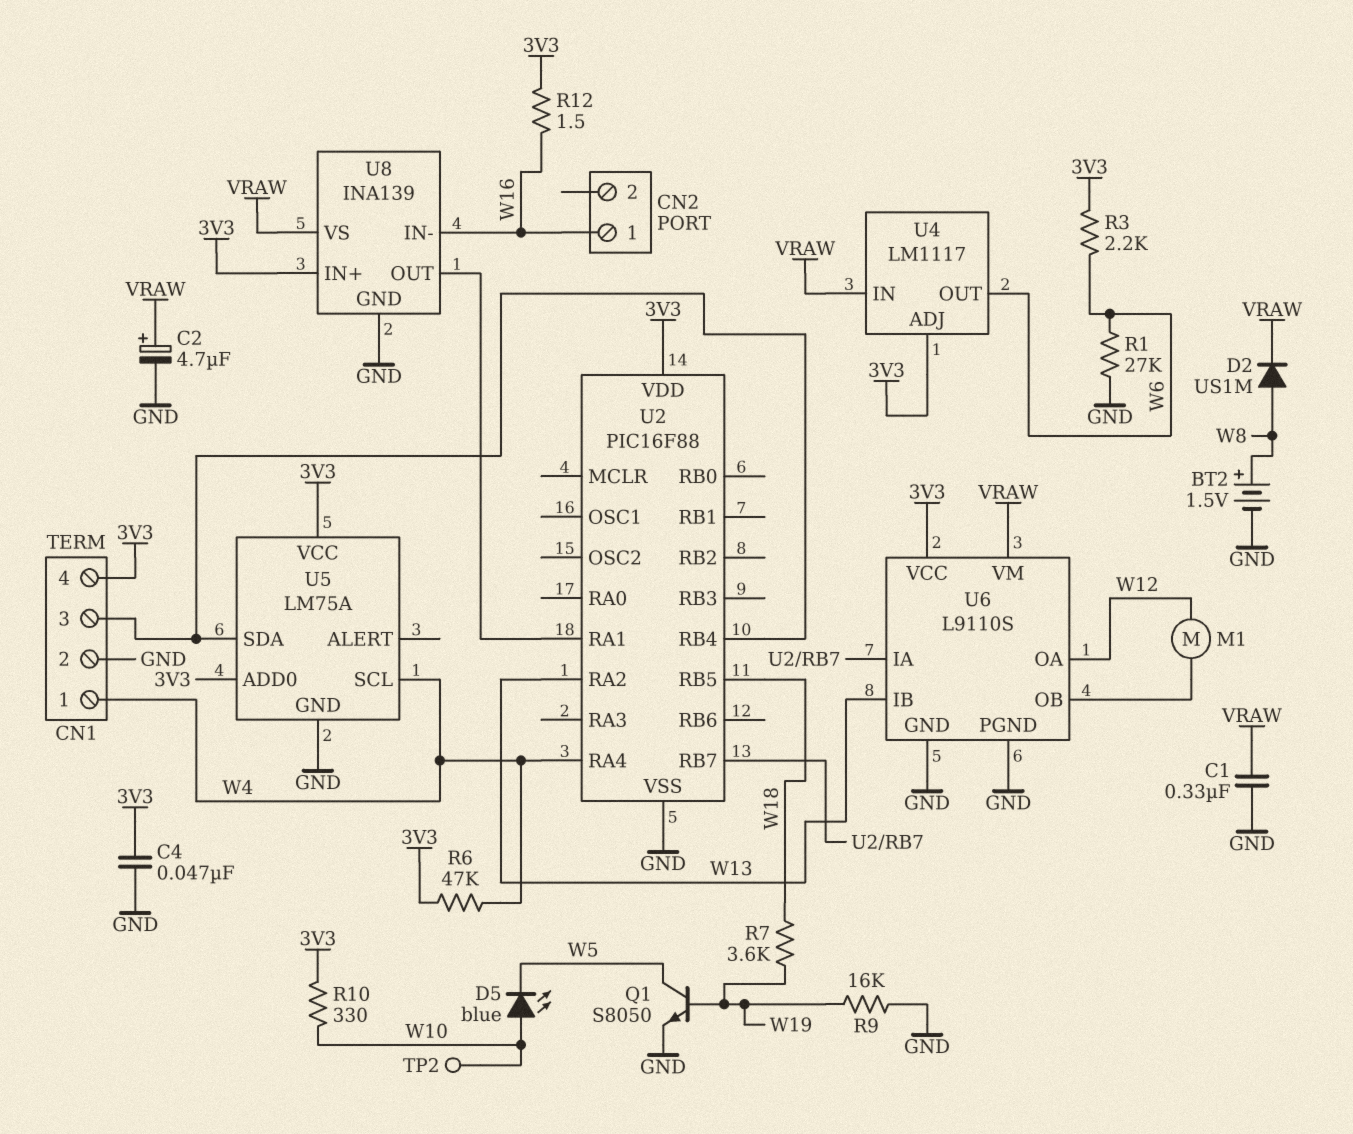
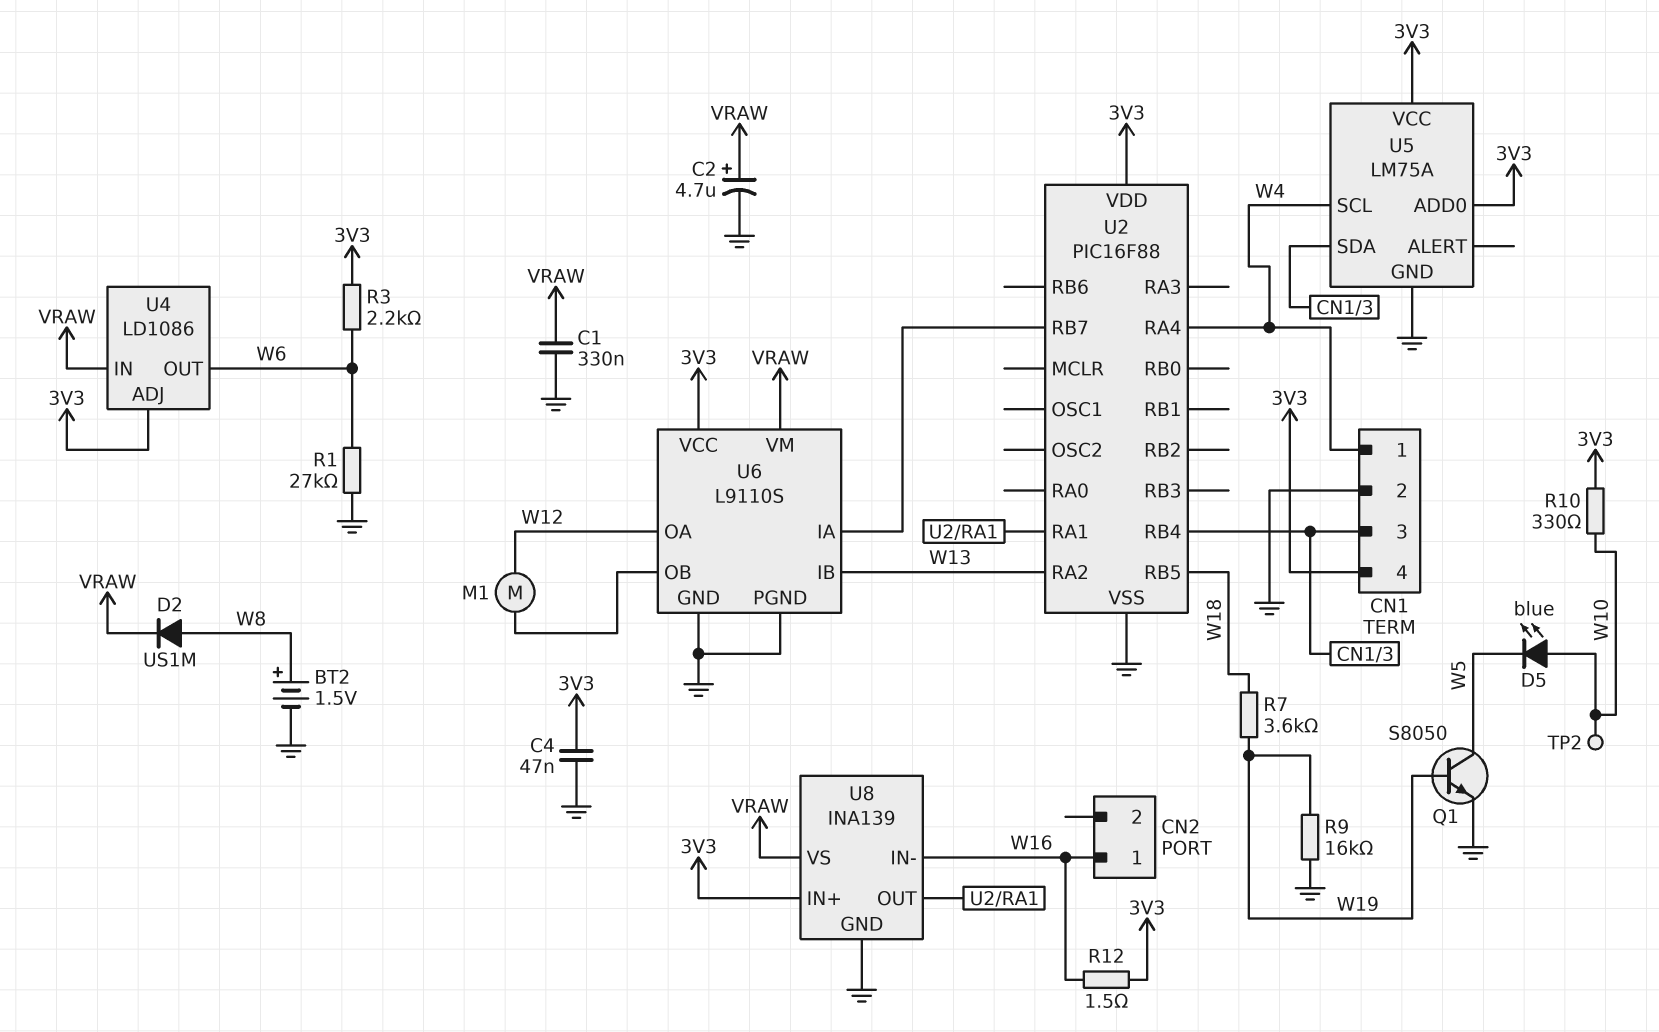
R6: 47k (3V3, W4) -> none
U4: LM1117 -> LD1086

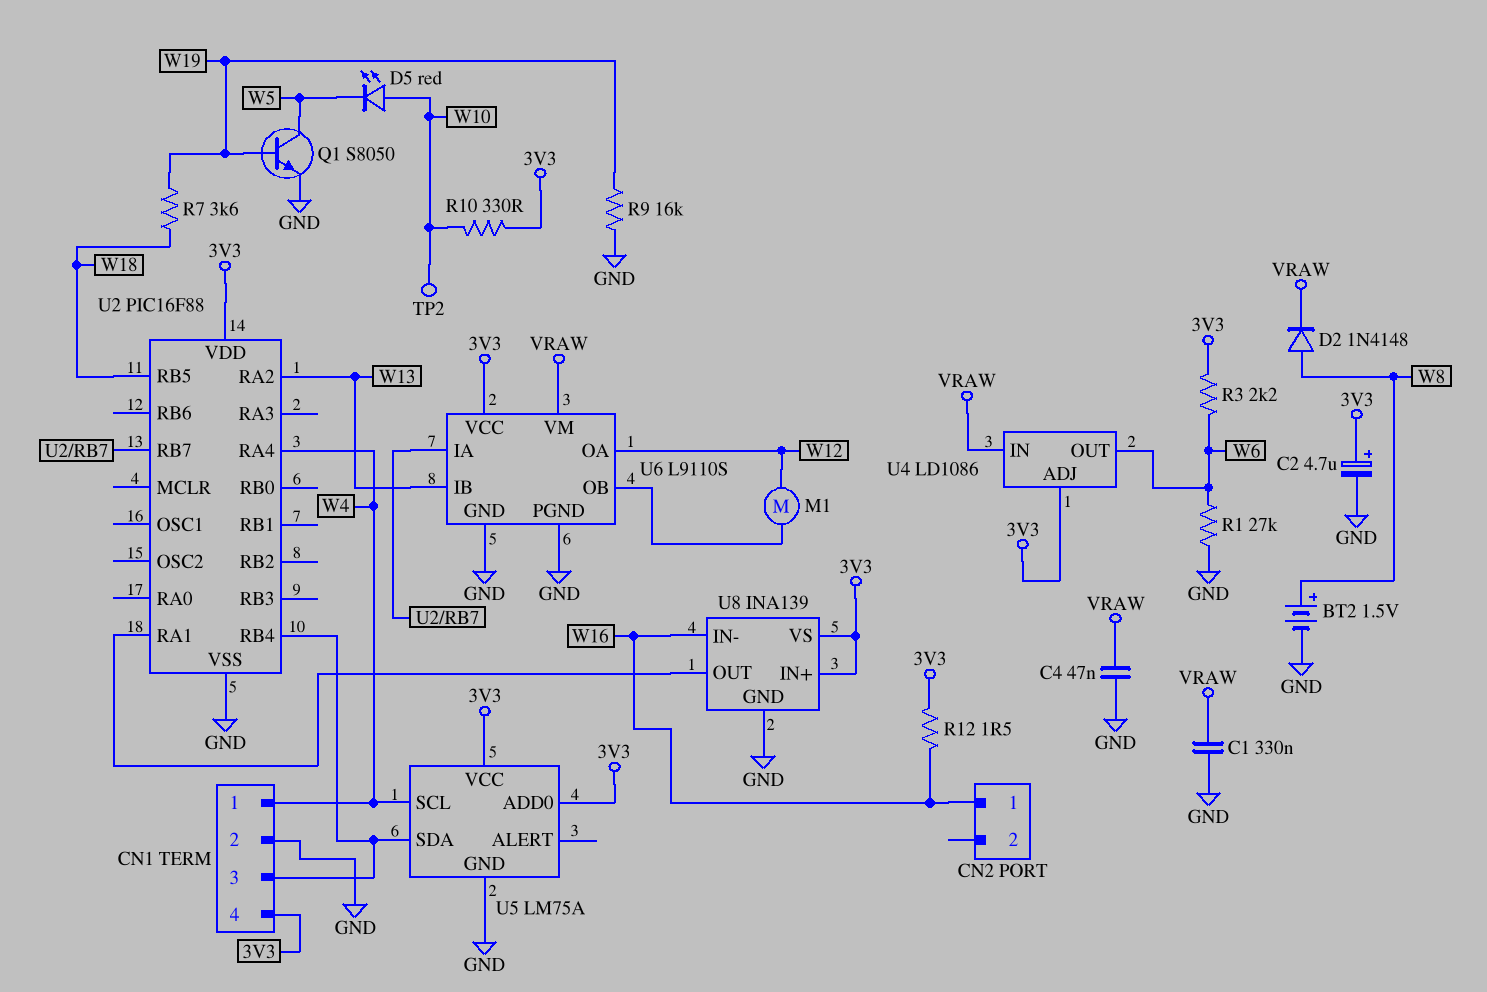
C2: 4.7uF (plus VRAW, minus GND) -> 4.7uF (plus 3V3, minus GND)
C4: 47nF (3V3, GND) -> 47nF (GND, VRAW)
D2: diode US1M (A W8, K VRAW) -> diode 1N4148 (A W8, K VRAW)
D5: LED blue (A W10, K W5) -> LED red (A W10, K W5)
U8 pin VS: VRAW -> 3V3

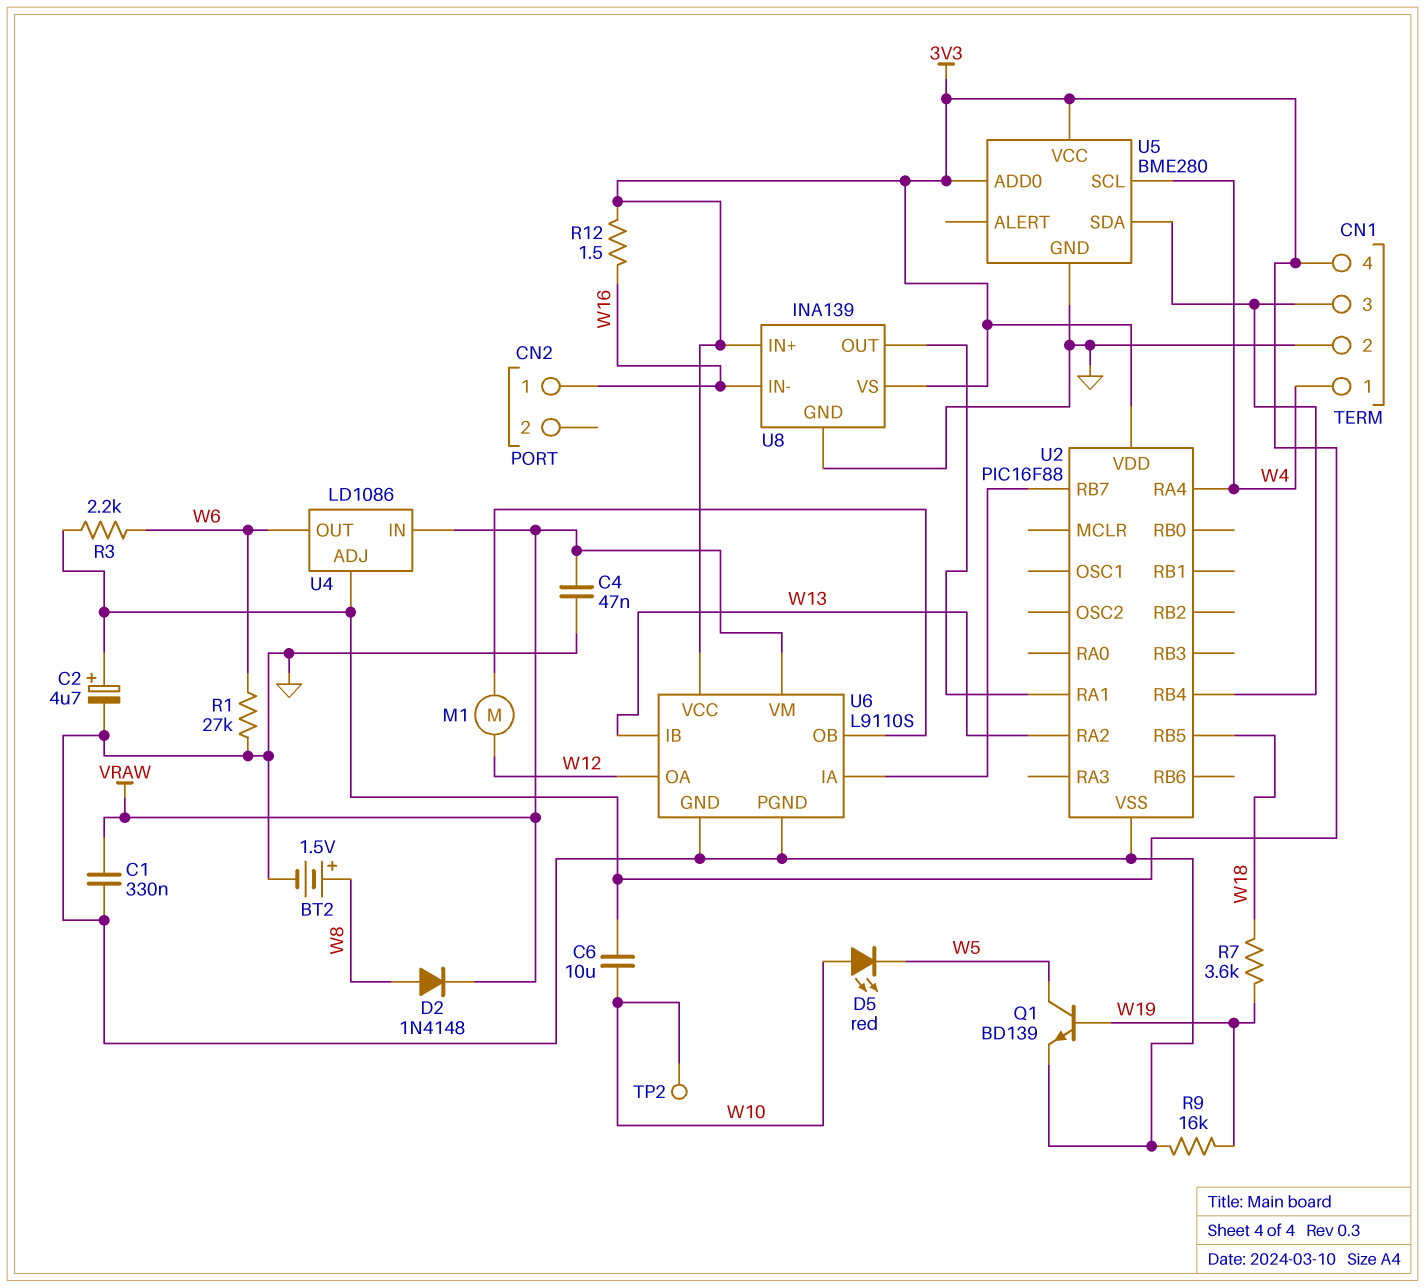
C6: none -> 10uF (3V3, W10)
Q1: NPN S8050 (B W19, C W5, E GND) -> NPN BD139 (B W19, C W5, E GND)
R10: 330 (3V3, W10) -> none
U5: LM75A -> BME280

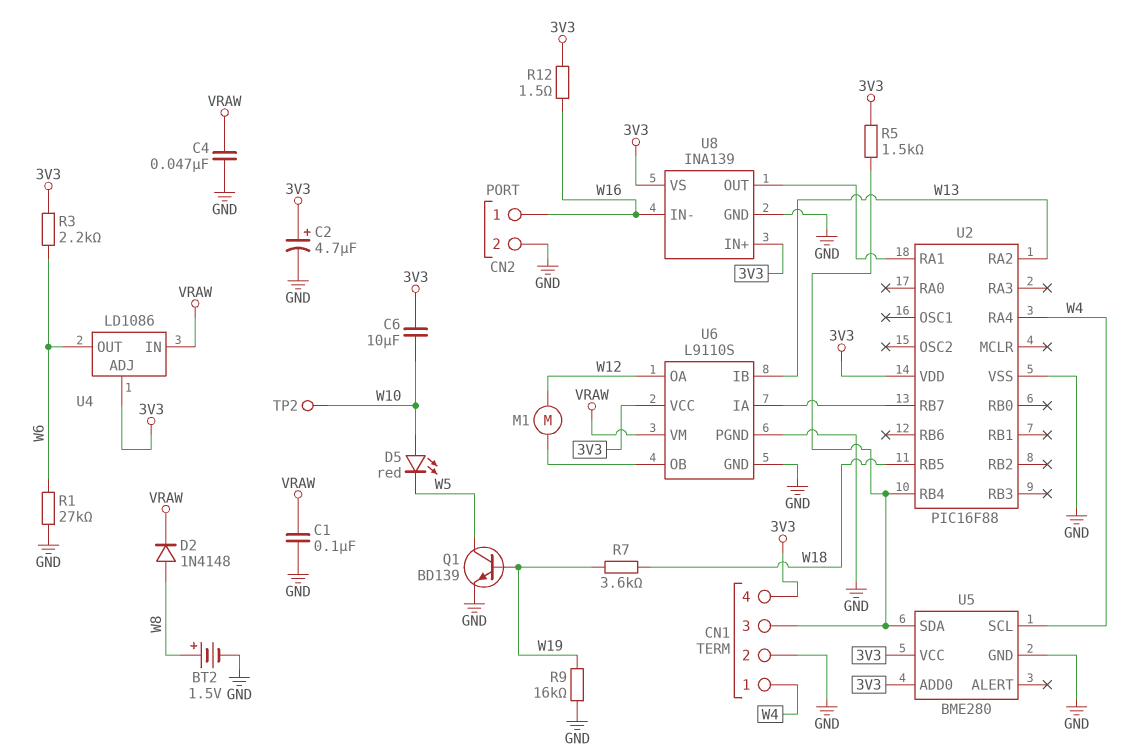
C1: 330nF (GND, VRAW) -> 100nF (GND, VRAW)
CN2 pin 2: none -> GND
R5: none -> 1.5k (3V3, CN1/3)

